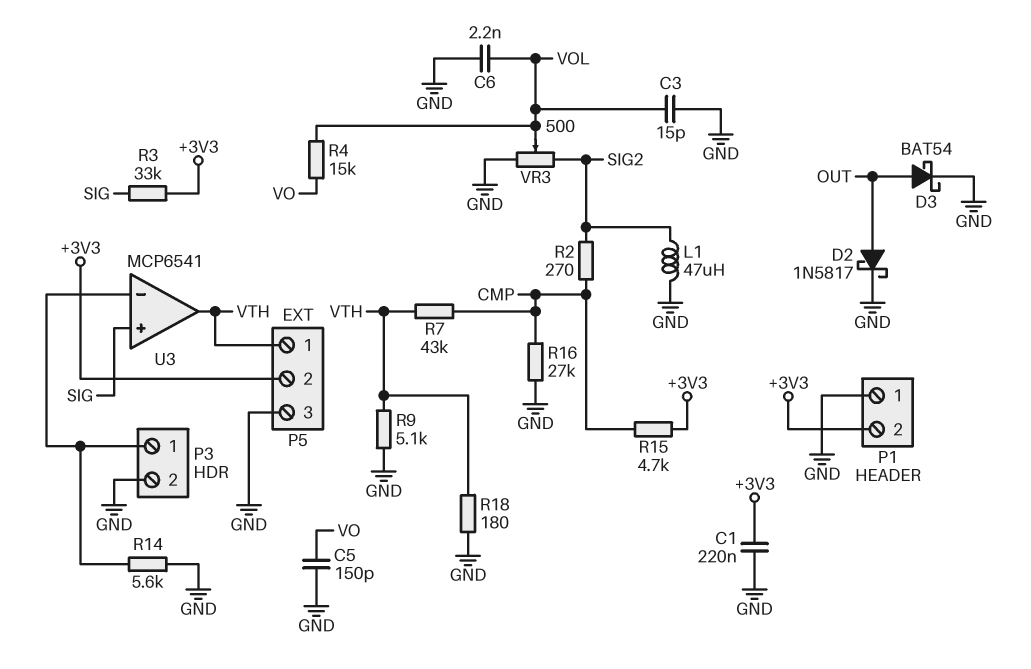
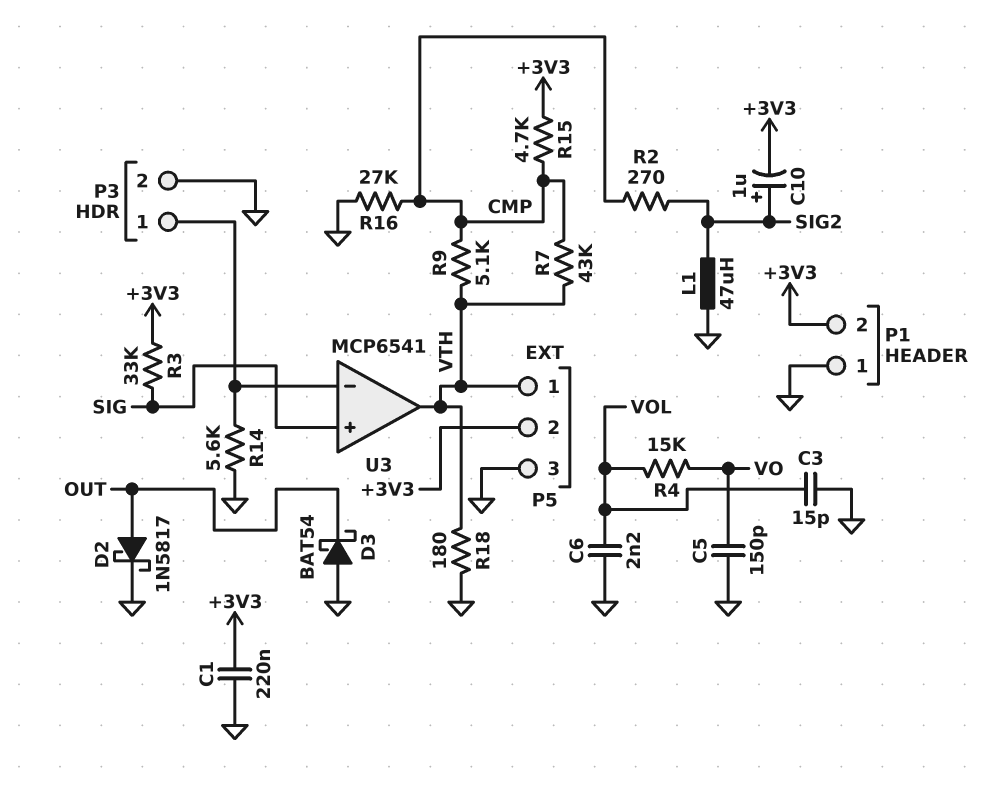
C10: none -> 1uF (plus SIG2, minus +3V3)
D3: schottky BAT54 (A OUT, K GND) -> schottky BAT54 (A GND, K OUT)
R9: 5.1k (GND, VTH) -> 5.1k (CMP, VTH)
VR3: 500 (GND, SIG2, wiper VOL) -> none

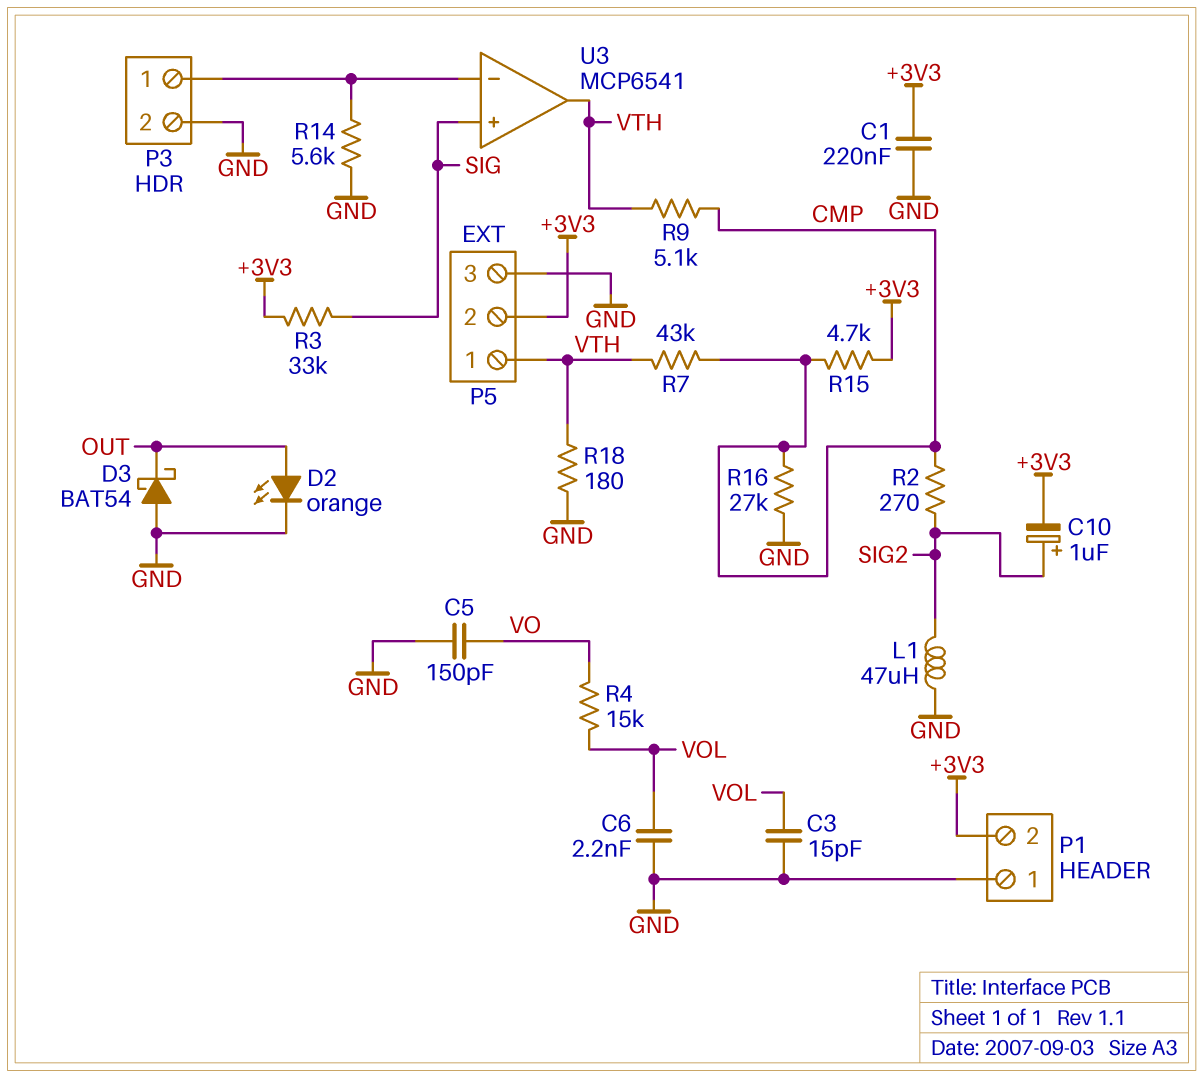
D2: schottky 1N5817 (A OUT, K GND) -> LED orange (A OUT, K GND)

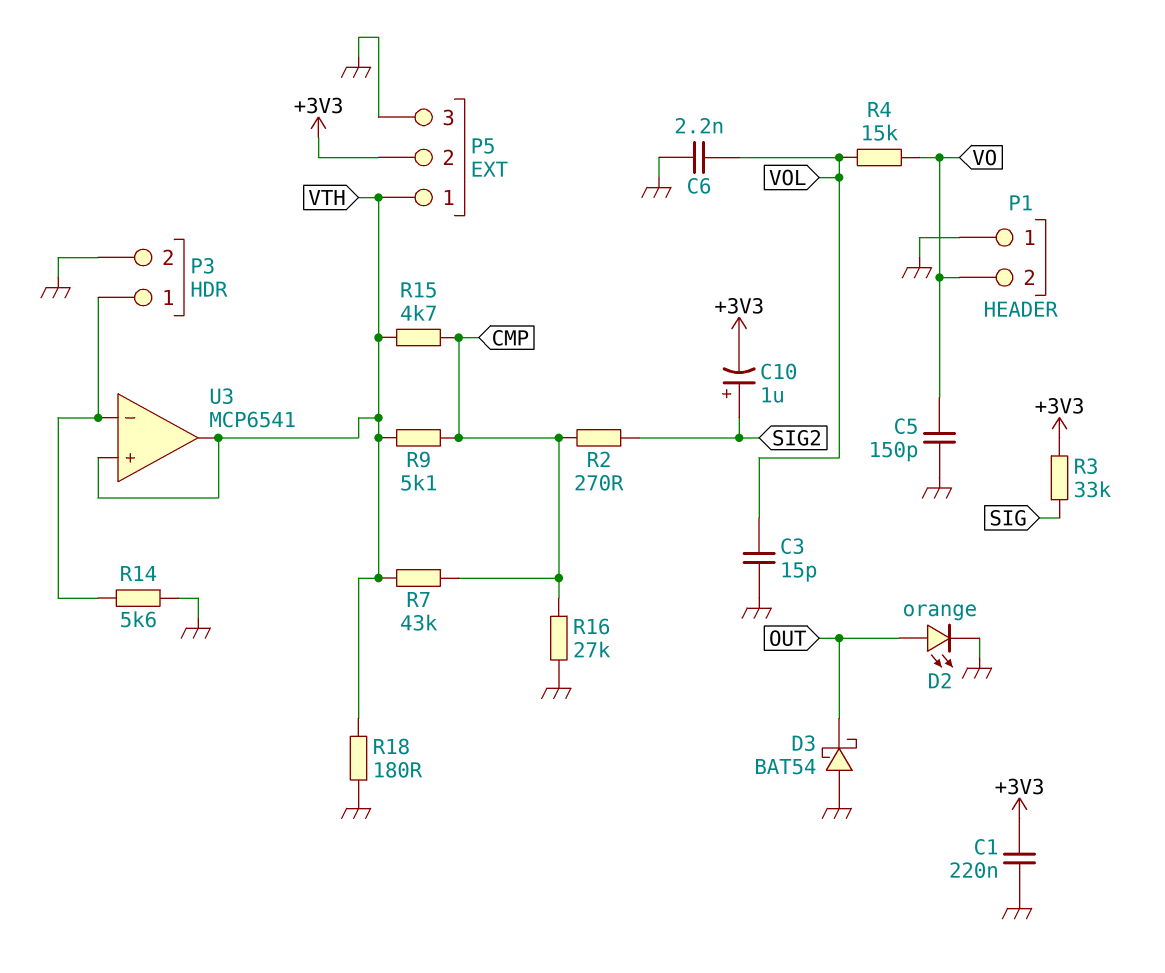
L1: 47uH (GND, SIG2) -> none
P1 pin 2: +3V3 -> VO
R15: 4.7k (+3V3, CMP) -> 4.7k (CMP, VTH)
U3 pin in+: SIG -> VTH

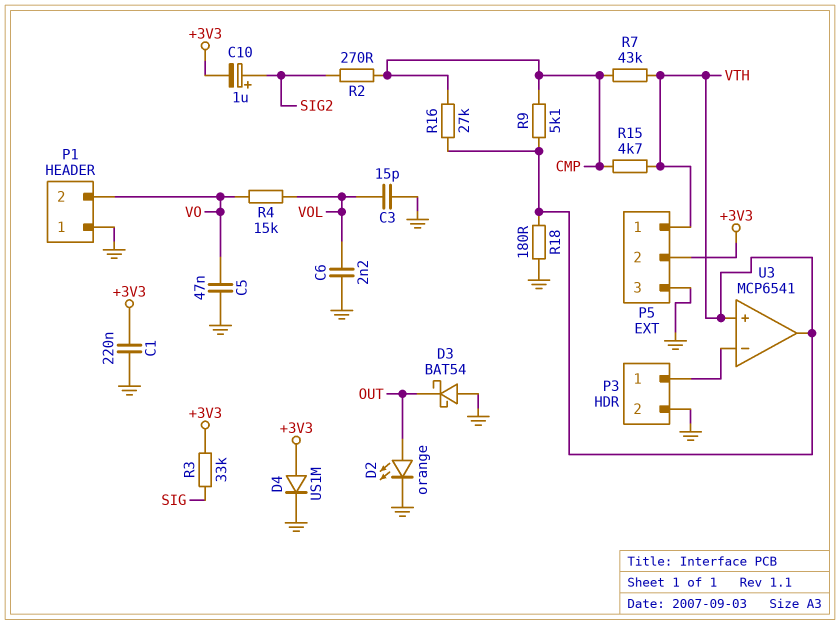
C5: 150pF (GND, VO) -> 47nF (GND, VO)
D4: none -> diode US1M (A +3V3, K GND)
R14: 5.6k (GND, P3/1) -> none
R16: 27k (CMP, GND) -> 27k (CMP, VTH)

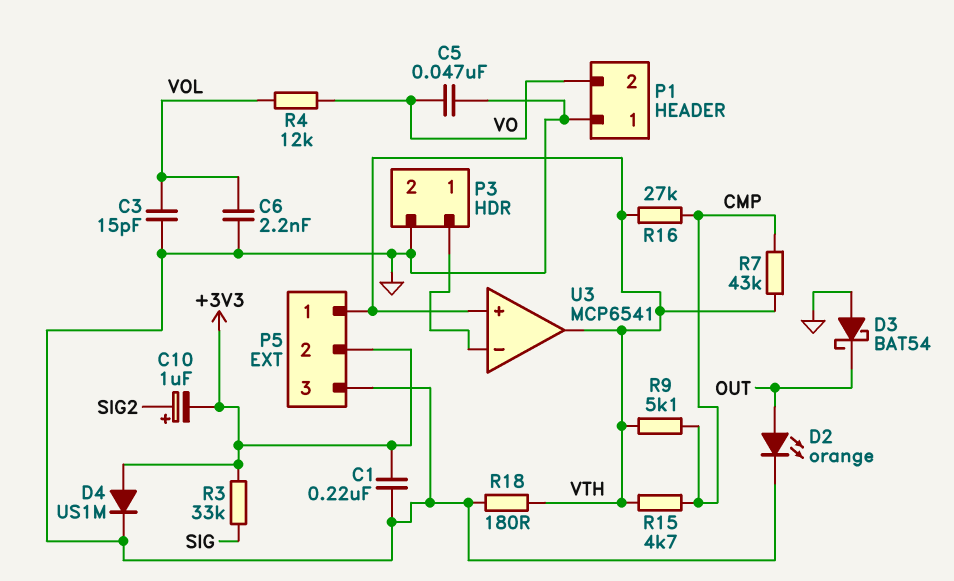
R2: 270 (CMP, SIG2) -> none
R4: 15k (VO, VOL) -> 12k (VO, VOL)

